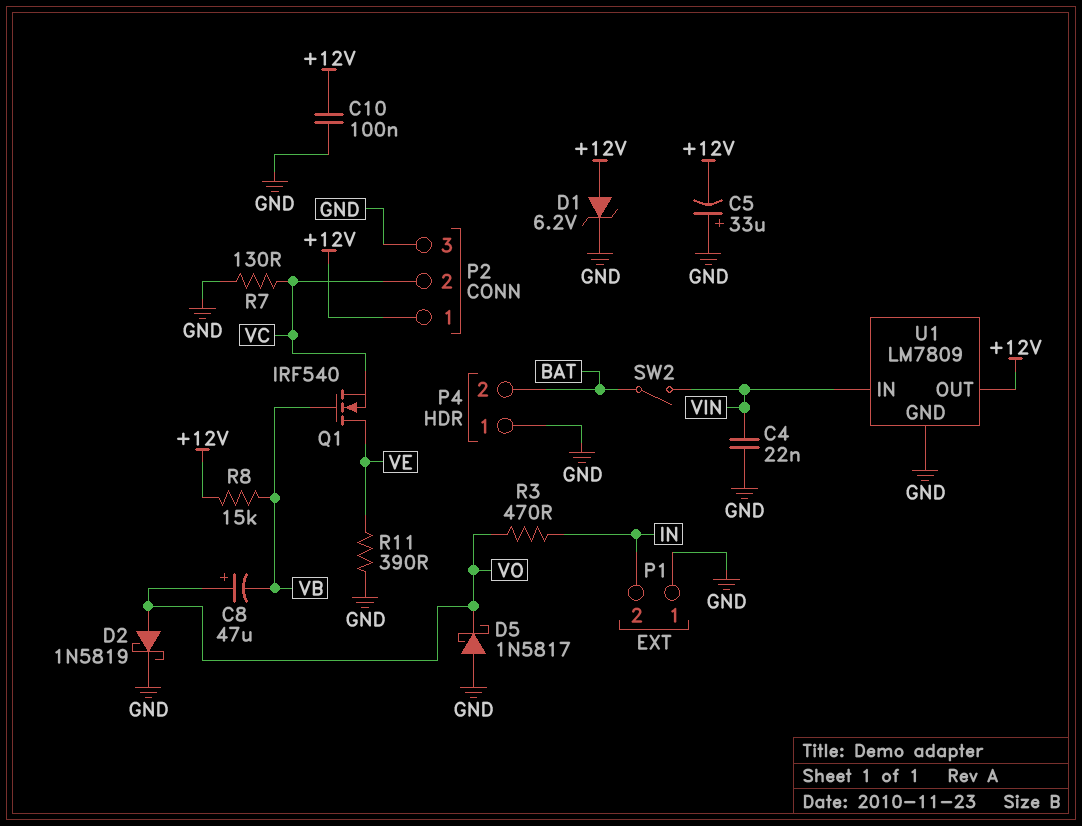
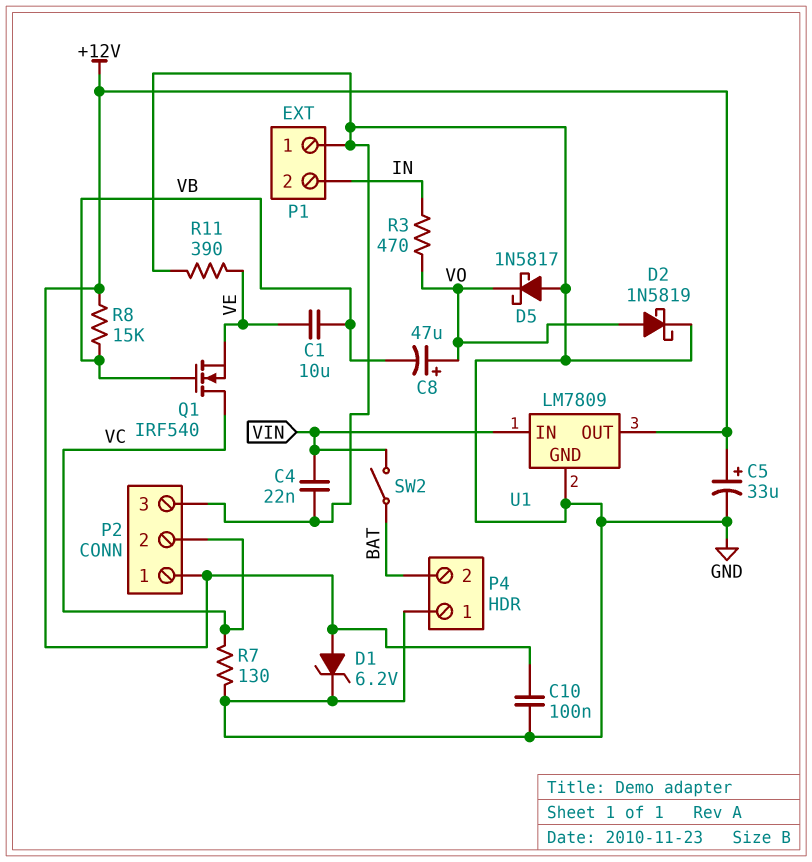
C1: none -> 10uF (VB, VE)
C5: 33uF (plus GND, minus +12V) -> 33uF (plus +12V, minus GND)
Q1: NMOS IRF540 (G VB, D VE, S VC) -> NMOS IRF540 (G VB, D VC, S VE)

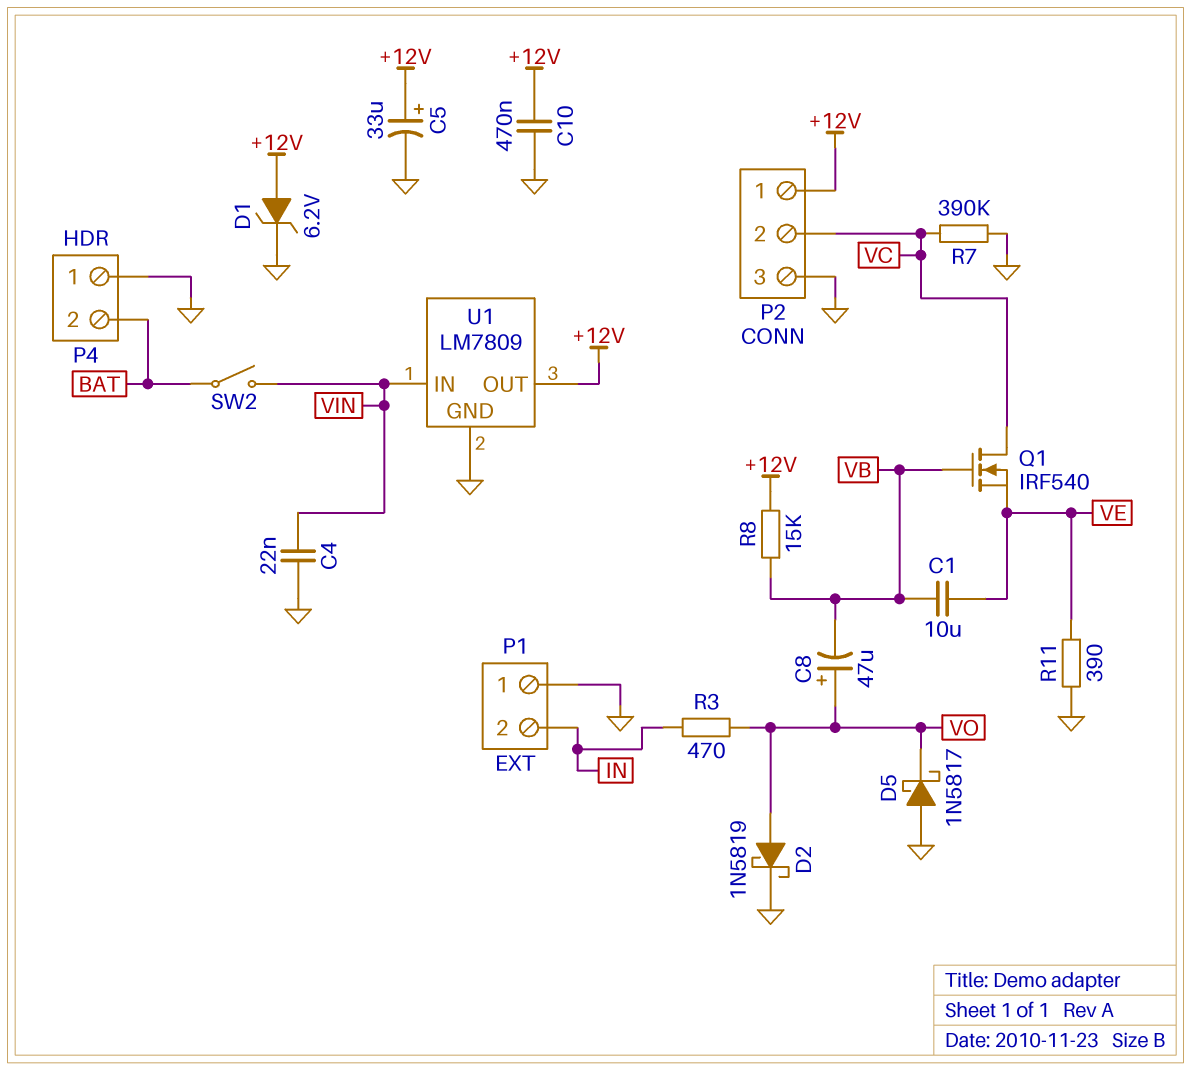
C10: 100nF (+12V, GND) -> 470nF (+12V, GND)
R7: 130 (GND, VC) -> 390k (GND, VC)

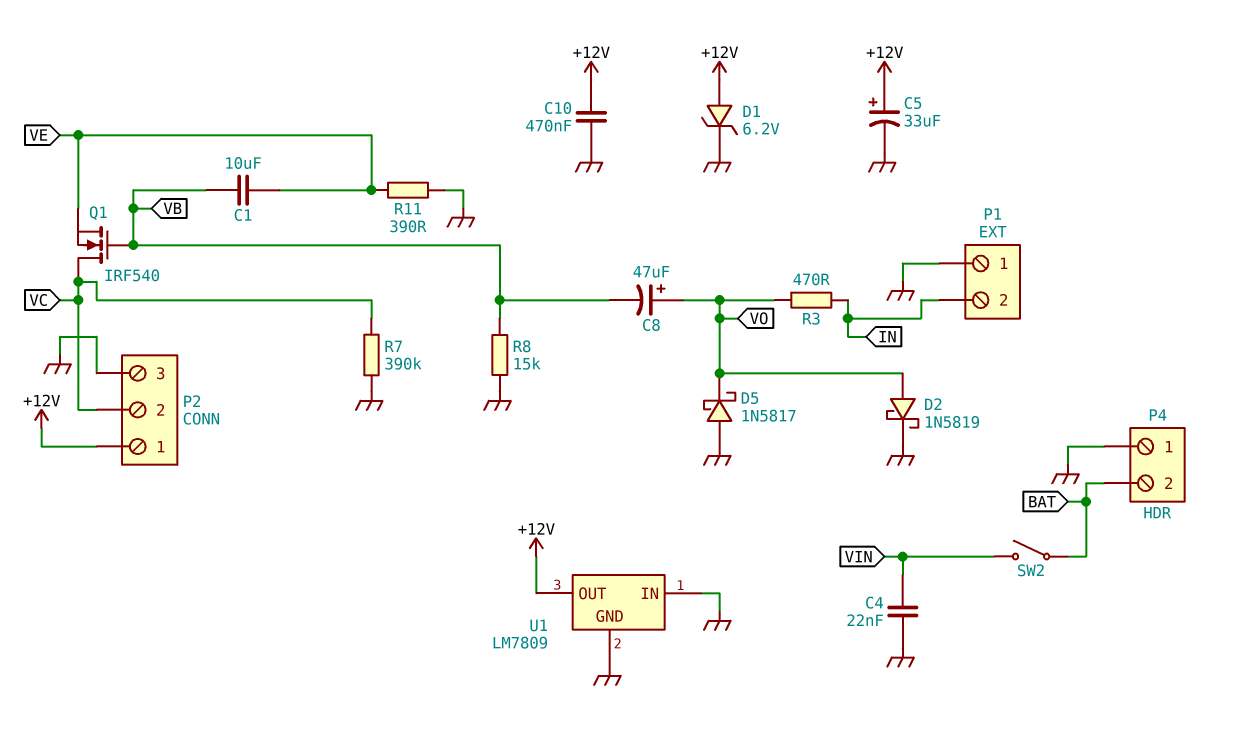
R8: 15k (+12V, VB) -> 15k (GND, VB)
U1 pin IN: VIN -> GND

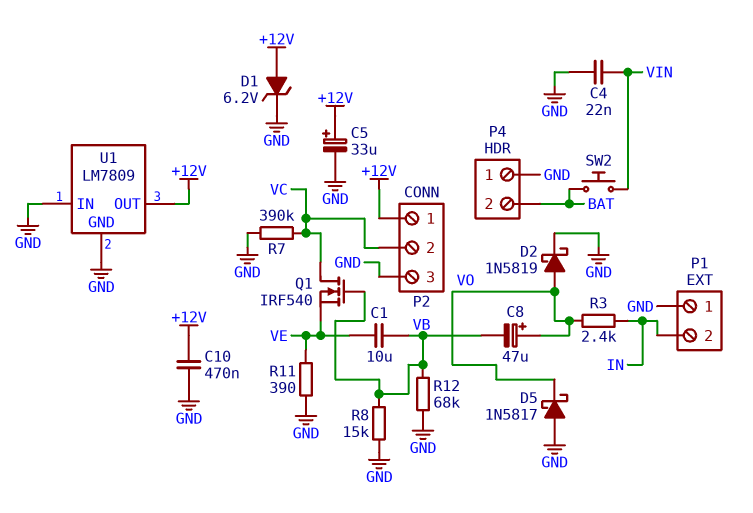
R3: 470 (IN, VO) -> 2.4k (IN, VO)
R12: none -> 68k (GND, VB)
SW2: switch (BAT, VIN) -> button (BAT, VIN)

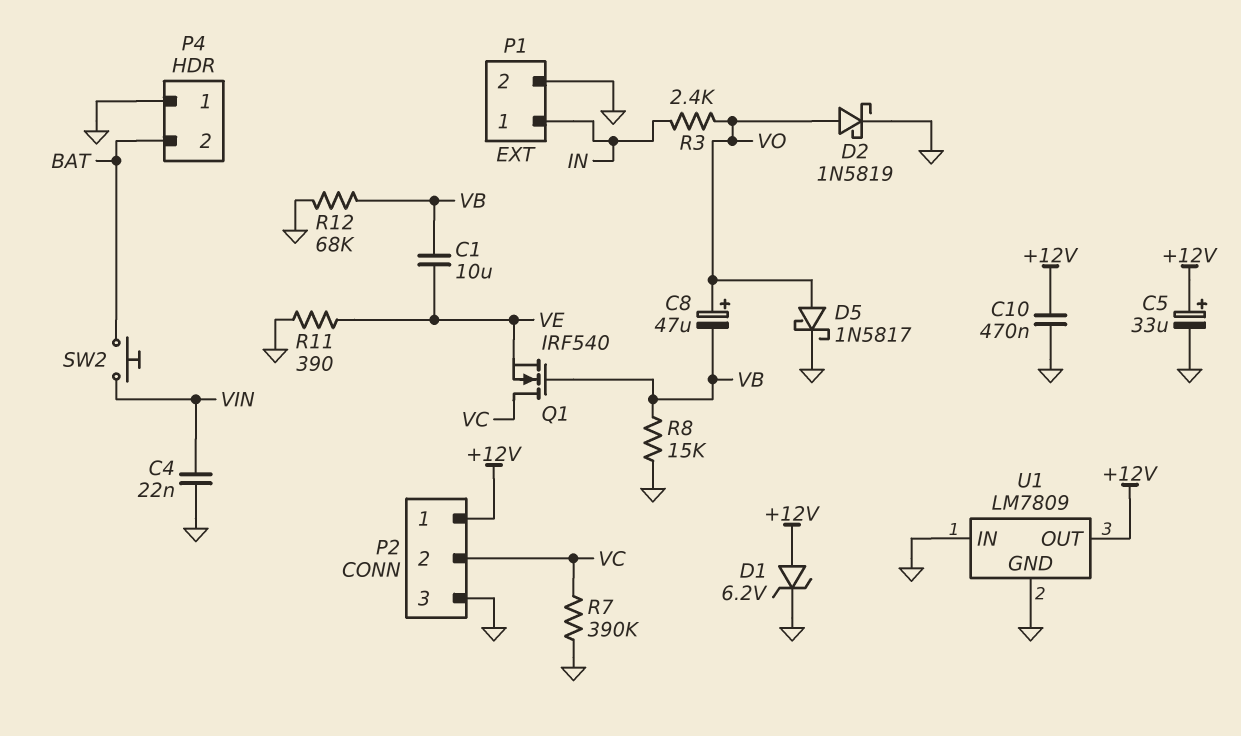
D5: schottky 1N5817 (A GND, K VO) -> schottky 1N5817 (A VO, K GND)
P1 pin 1: GND -> IN
P1 pin 2: IN -> GND

